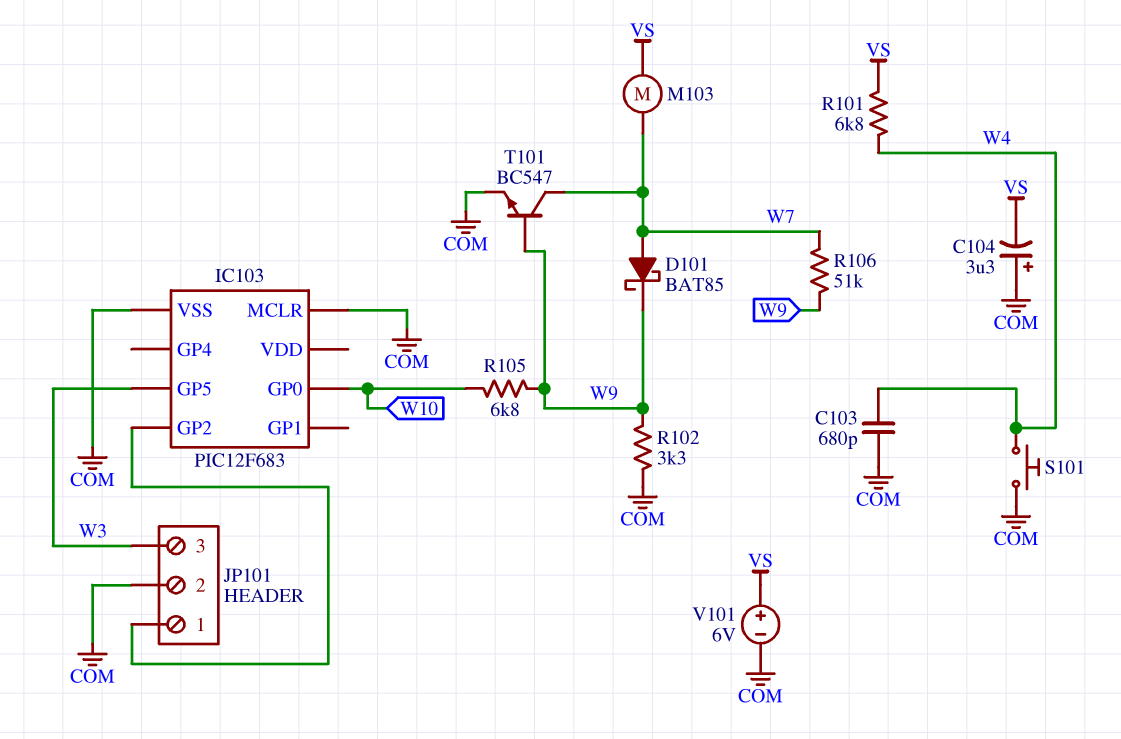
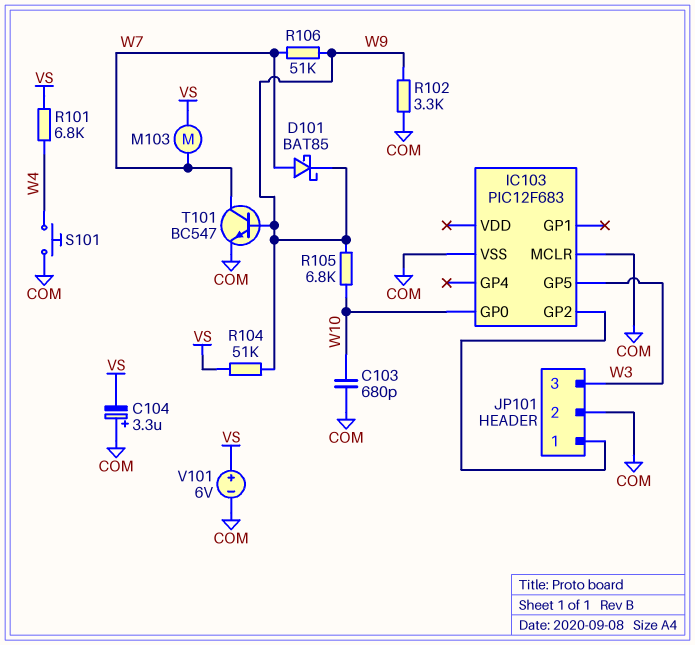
C103: 680pF (COM, W4) -> 680pF (COM, W10)
R104: none -> 51k (VS, W9)

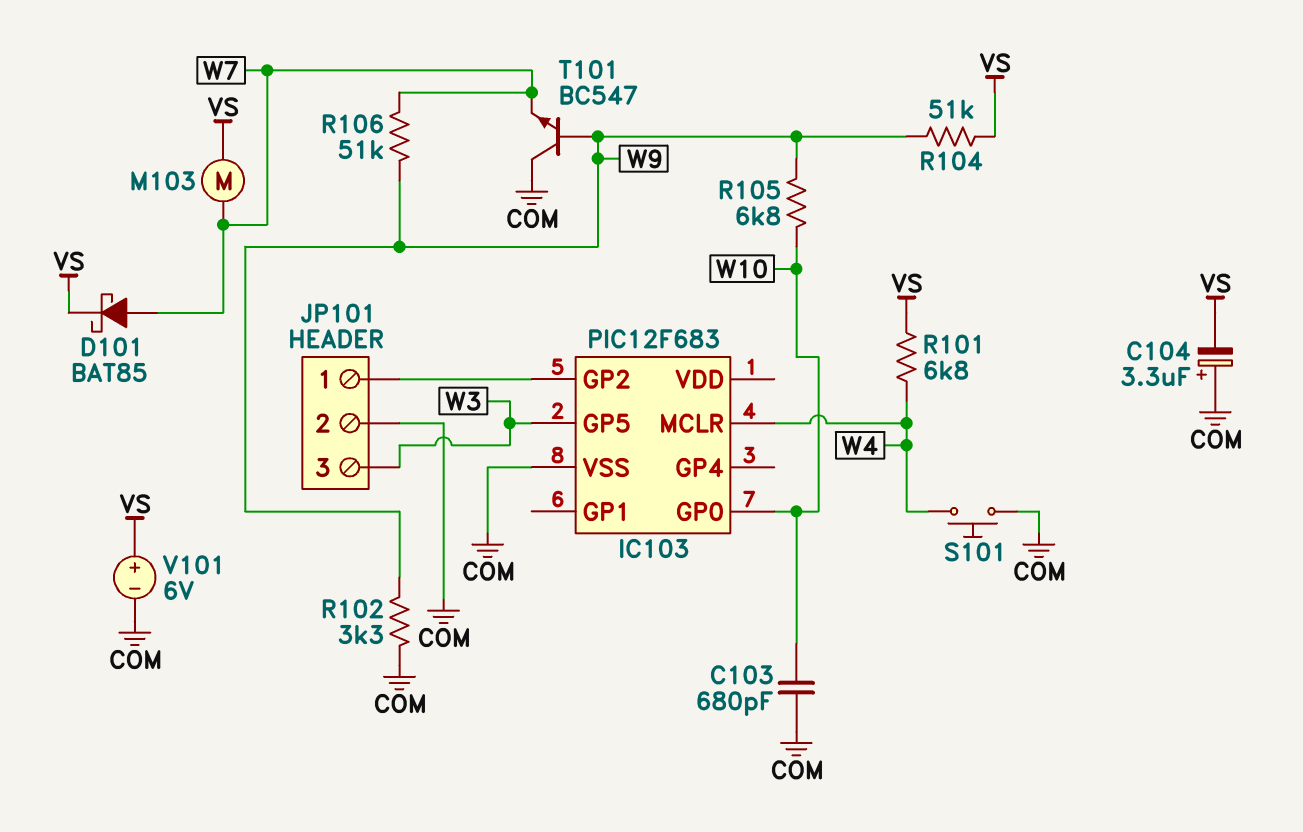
D101: schottky BAT85 (A W7, K W9) -> schottky BAT85 (A W7, K VS)
IC103 pin MCLR: COM -> W4
T101: NPN BC547 (B W9, C W7, E COM) -> NPN BC547 (B W9, C COM, E W7)

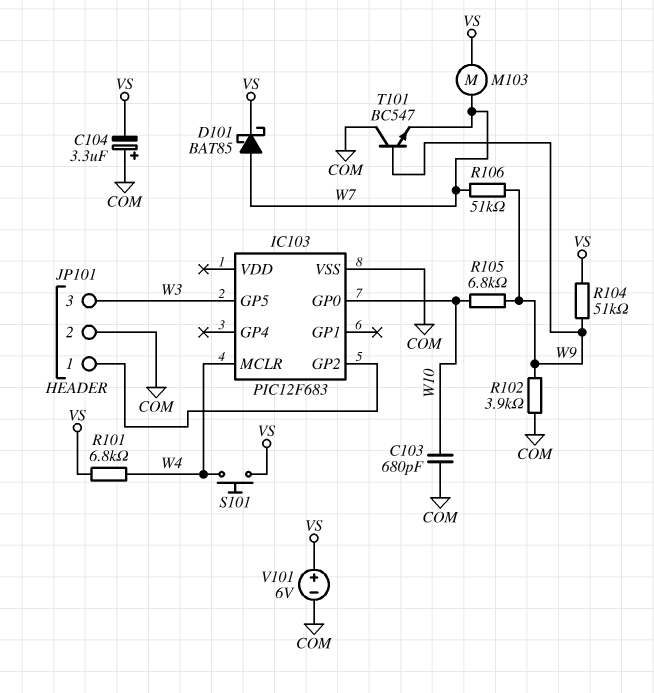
R102: 3.3k (COM, W9) -> 3.9k (COM, W9)
S101: button (COM, W4) -> button (VS, W4)

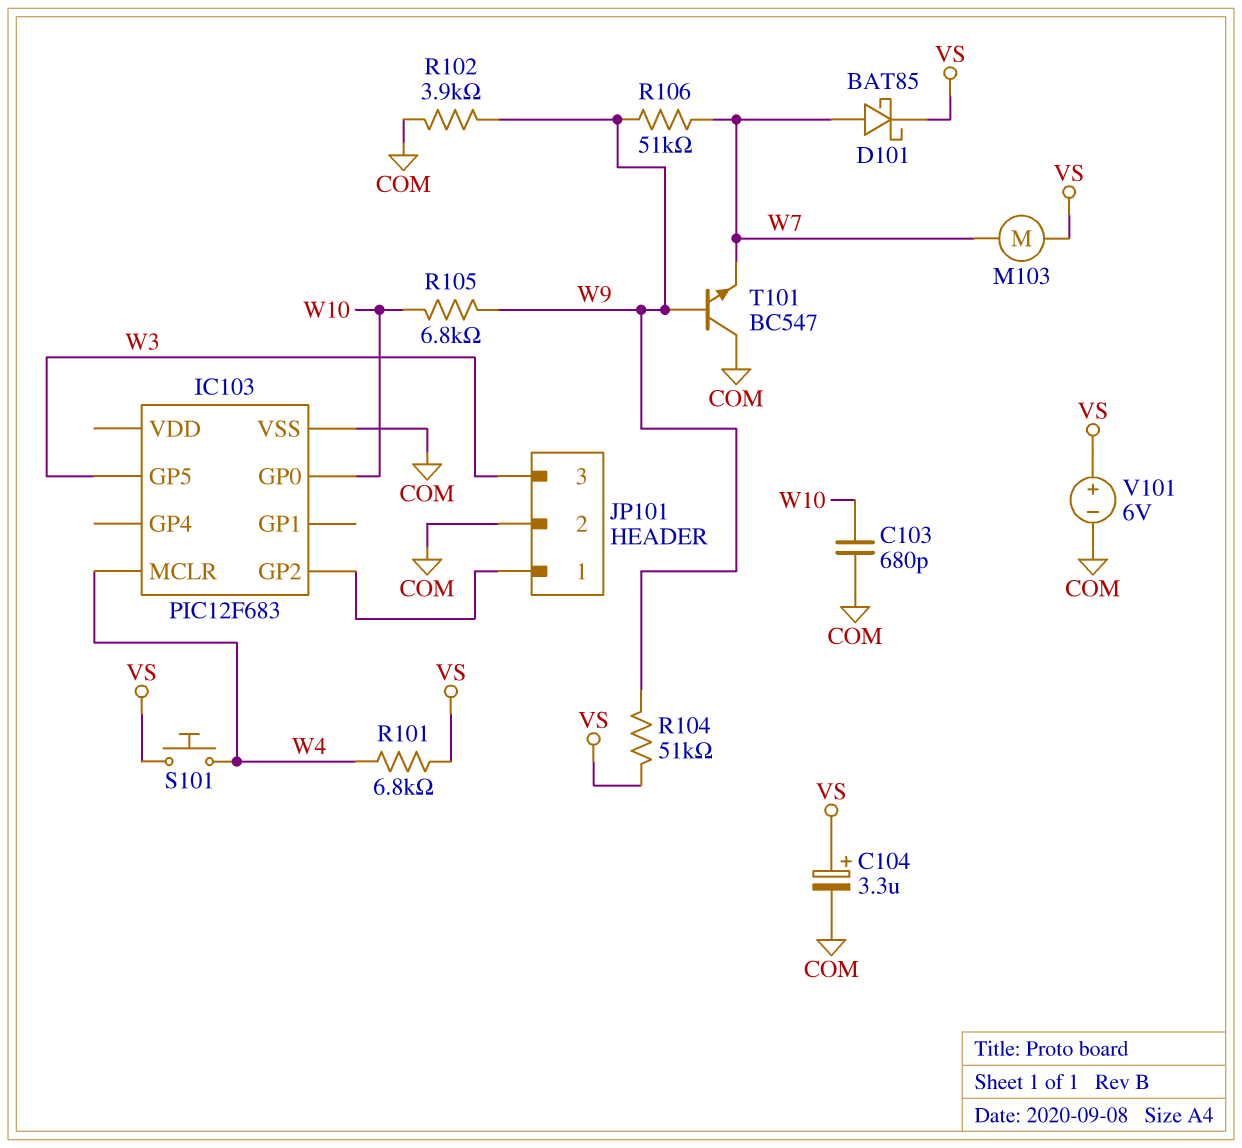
C104: 3.3uF (plus COM, minus VS) -> 3.3uF (plus VS, minus COM)

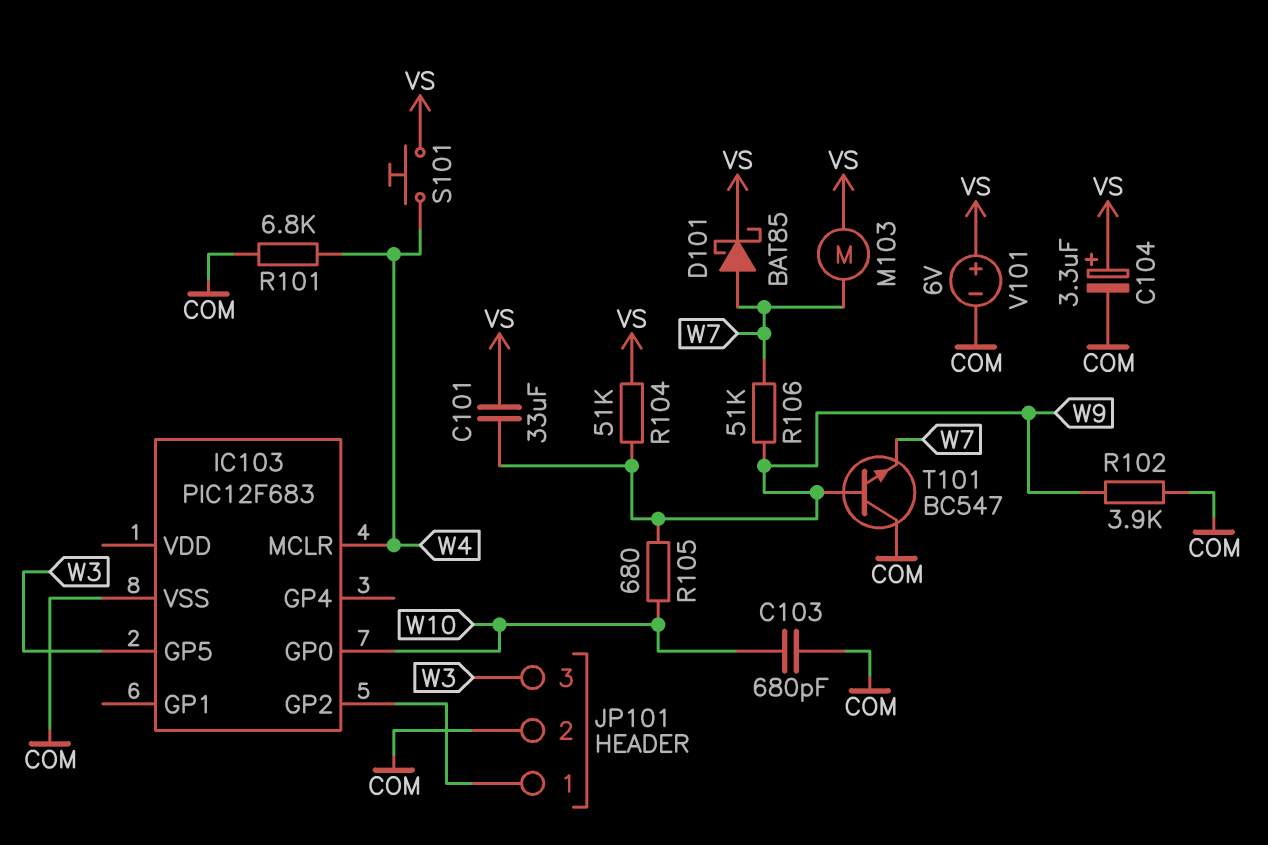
C101: none -> 33uF (VS, W9)
R101: 6.8k (VS, W4) -> 6.8k (COM, W4)
R105: 6.8k (W9, W10) -> 680 (W9, W10)

